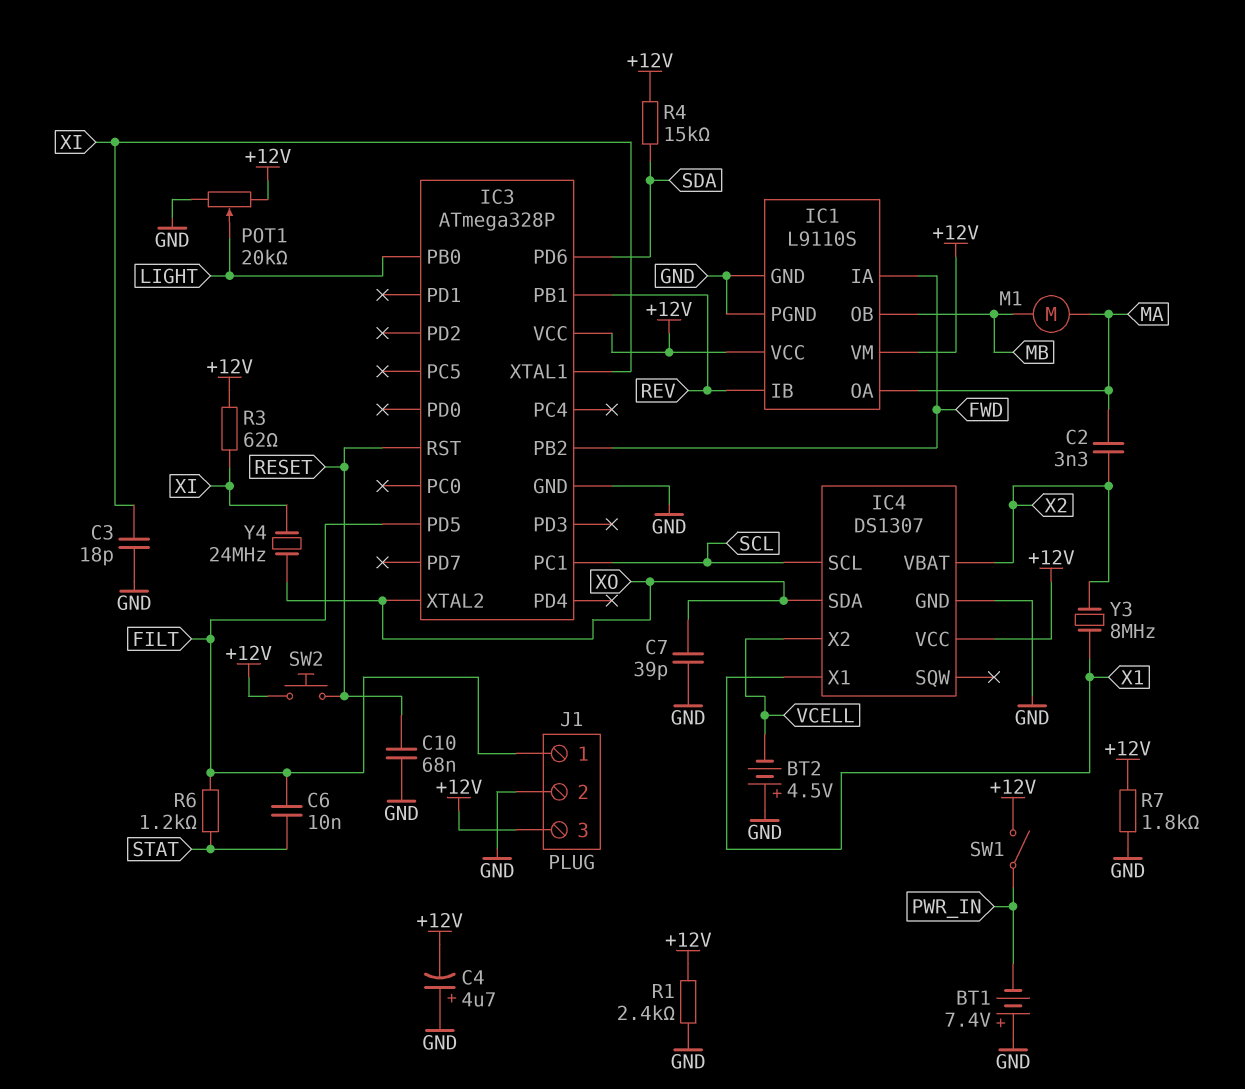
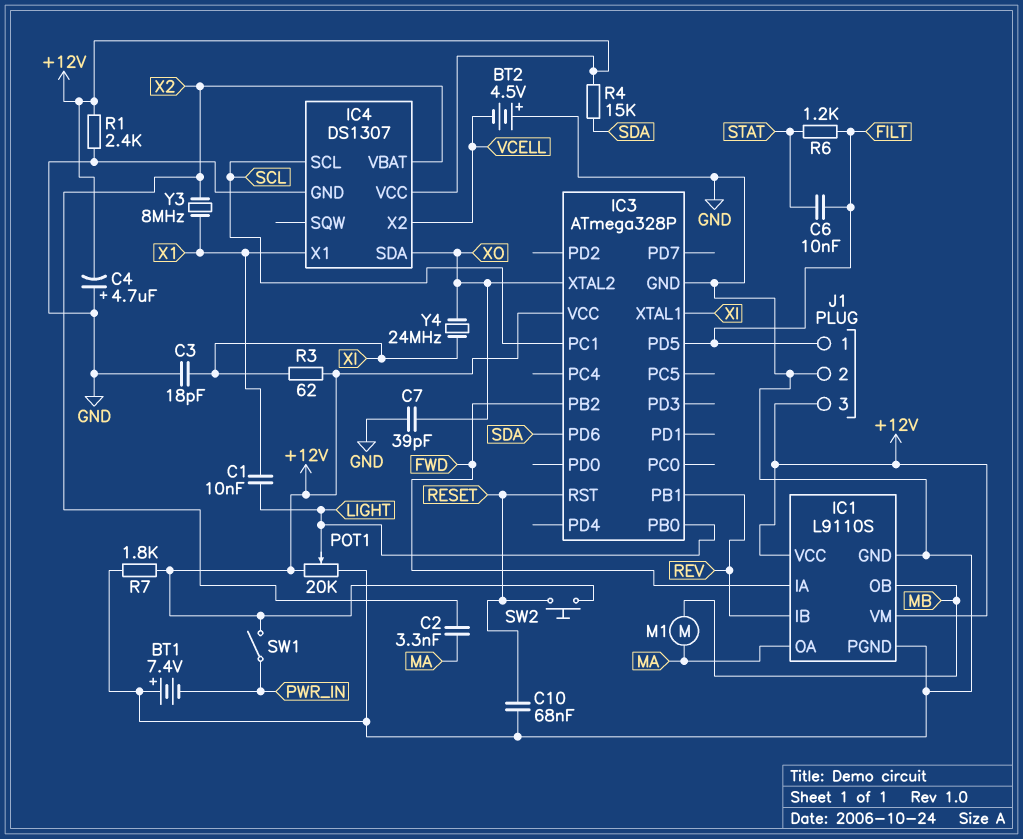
C1: none -> 10nF (LIGHT, X1)

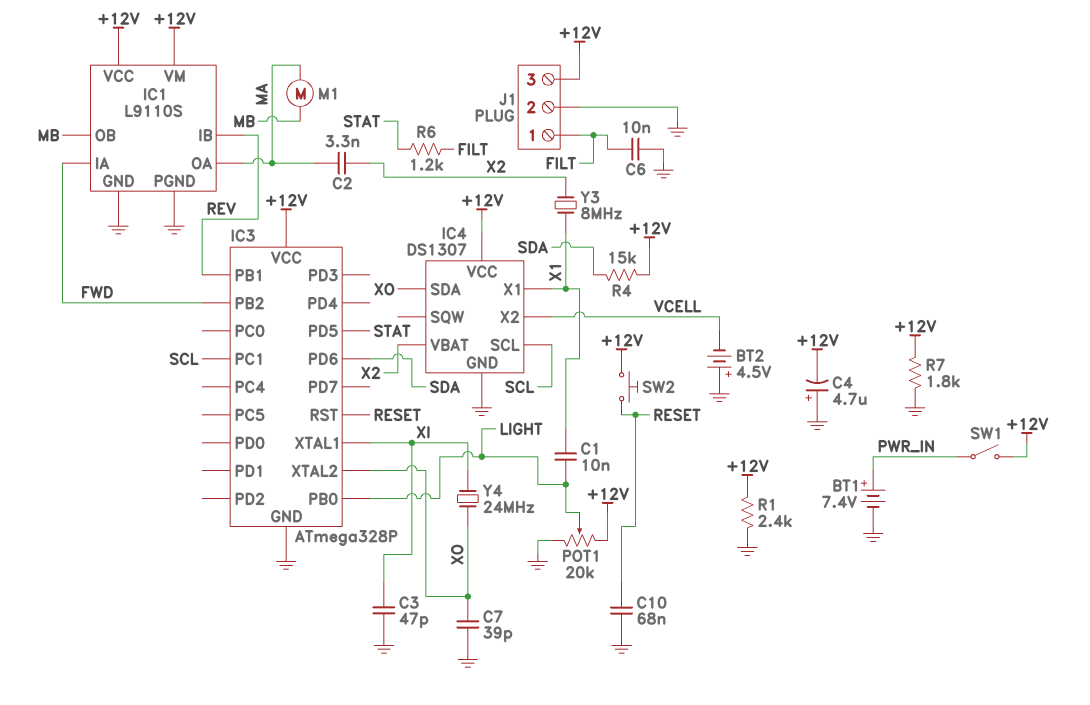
BT1: 7.4V (plus GND, minus PWR_IN) -> 7.4V (plus PWR_IN, minus GND)
C3: 18pF (GND, XI) -> 47pF (GND, XI)
C6: 10nF (FILT, STAT) -> 10nF (FILT, GND)
IC3 pin PD5: FILT -> STAT
R3: 62 (+12V, XI) -> none

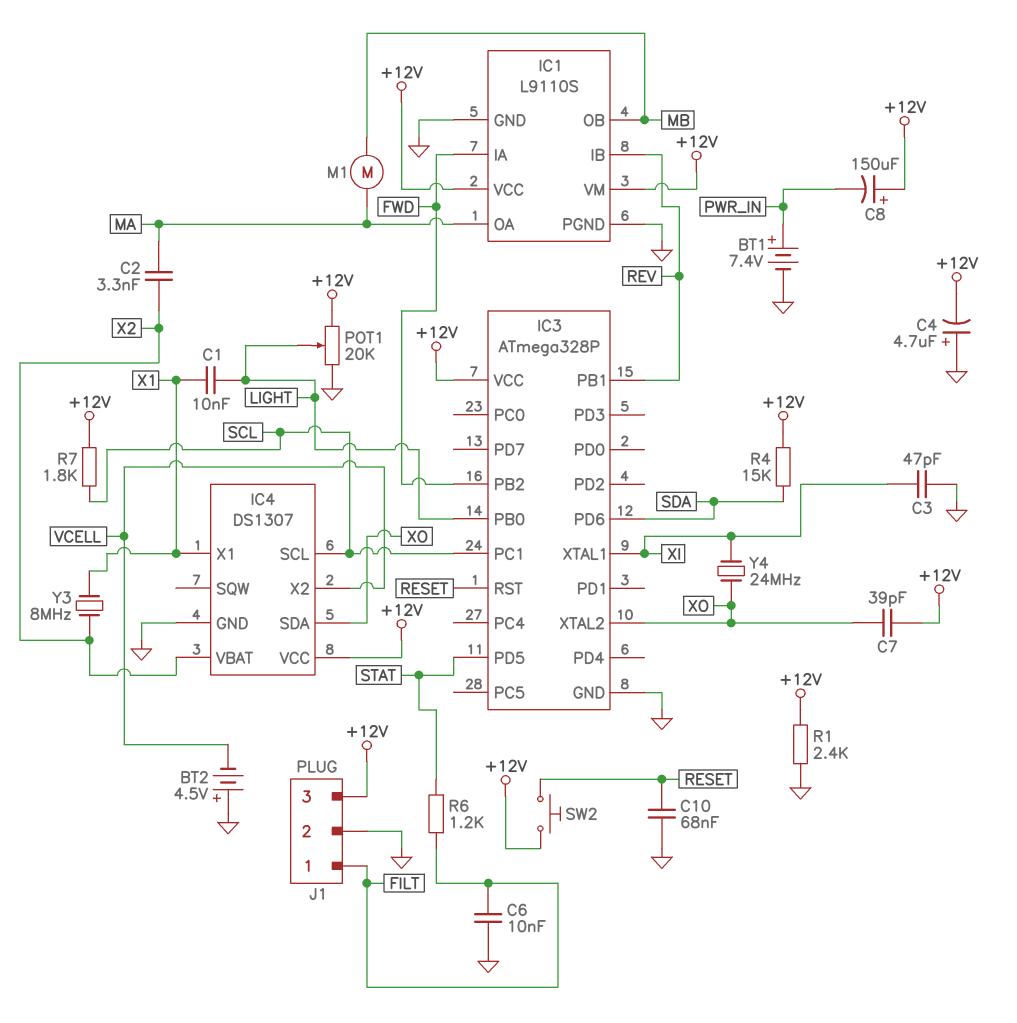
C7: 39pF (GND, XO) -> 39pF (+12V, XO)
C8: none -> 150uF (plus +12V, minus PWR_IN)
R7: 1.8k (+12V, GND) -> 1.8k (+12V, SCL)
SW1: switch (+12V, PWR_IN) -> none

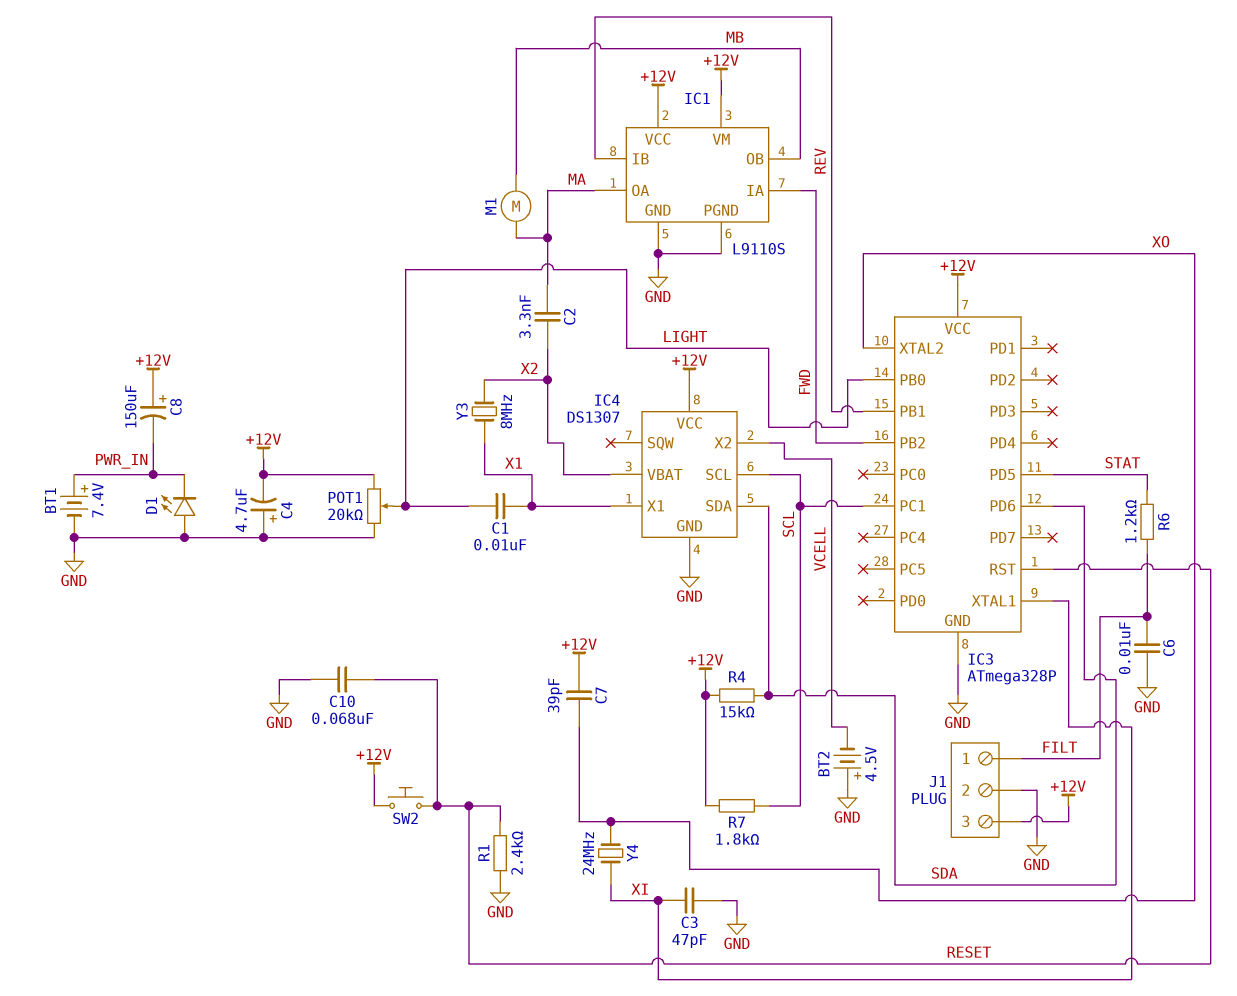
D1: none -> LED (A GND, K PWR_IN)
IC4 pin SDA: XO -> SDA
R1: 2.4k (+12V, GND) -> 2.4k (GND, RESET)

